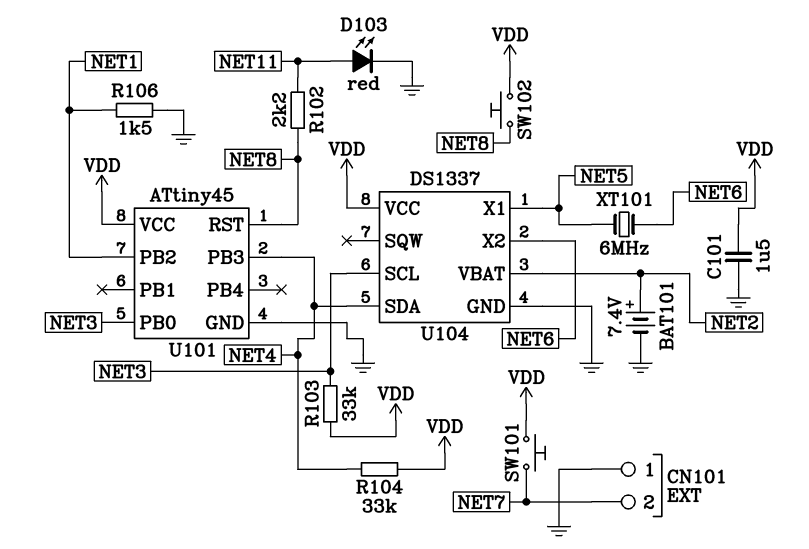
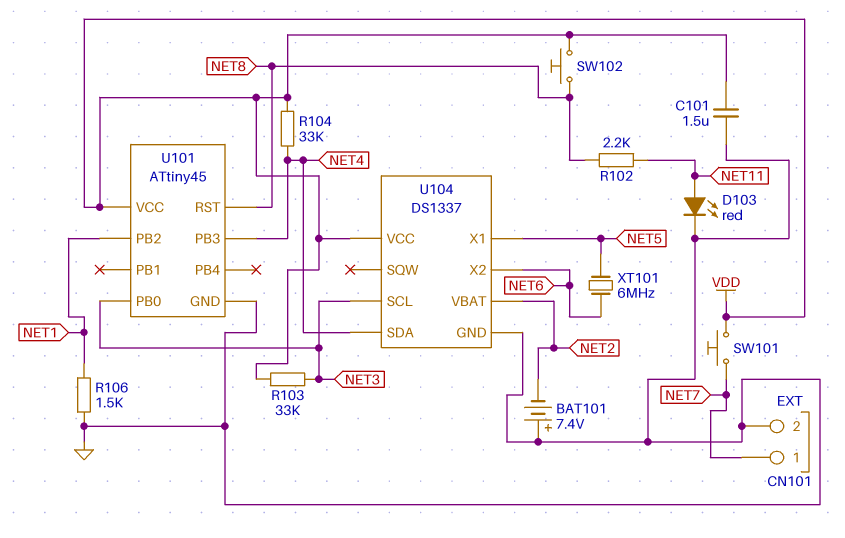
BAT101: 7.4V (plus NET2, minus GND) -> 7.4V (plus GND, minus NET2)
CN101 pin 1: GND -> NET7
CN101 pin 2: NET7 -> GND

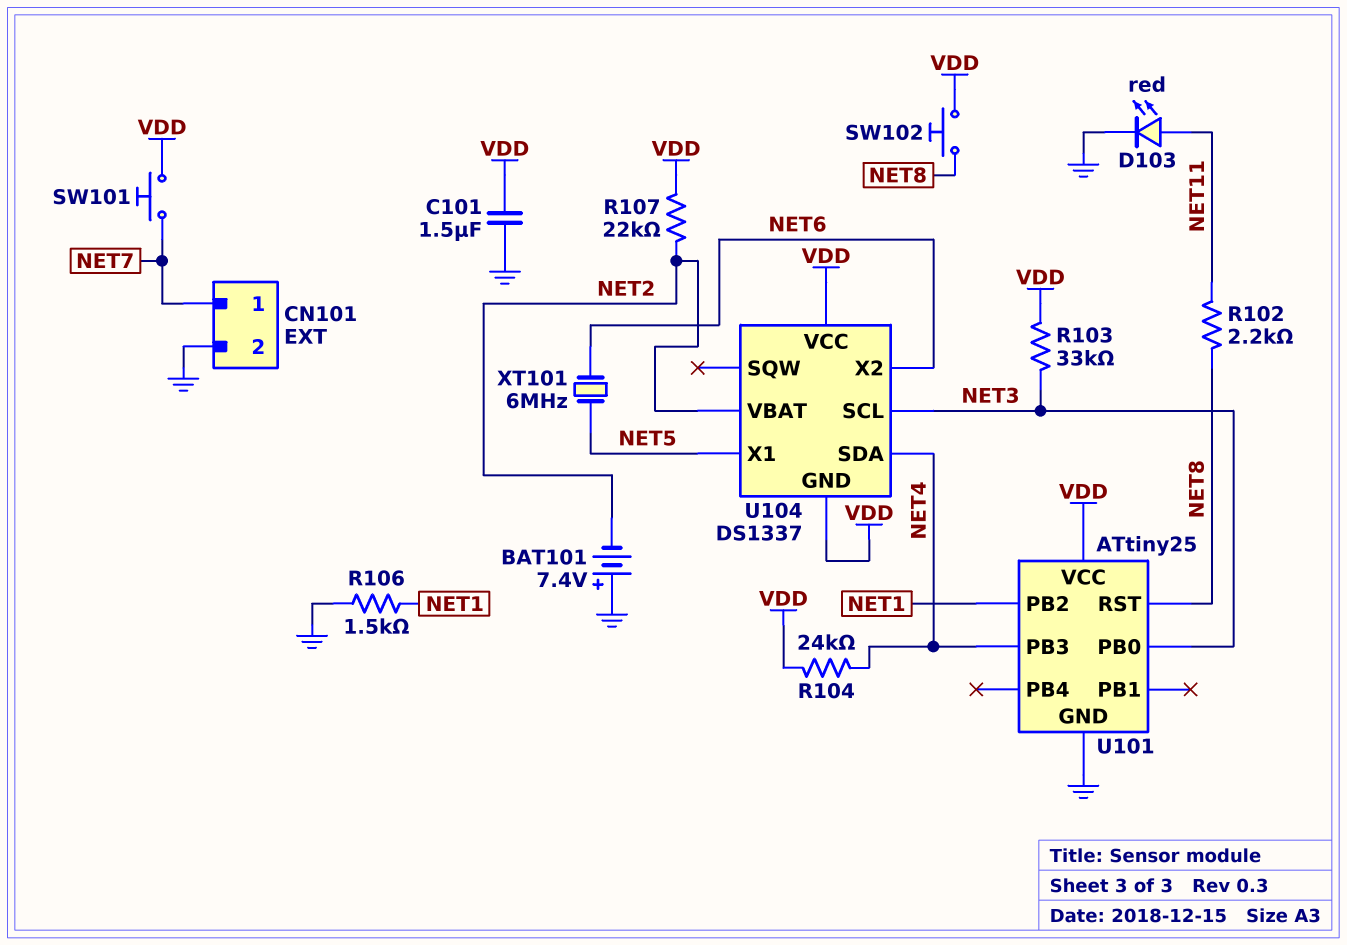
R104: 33k (NET4, VDD) -> 24k (NET4, VDD)
R107: none -> 22k (NET2, VDD)
U101: ATtiny45 -> ATtiny25
U104 pin GND: GND -> VDD

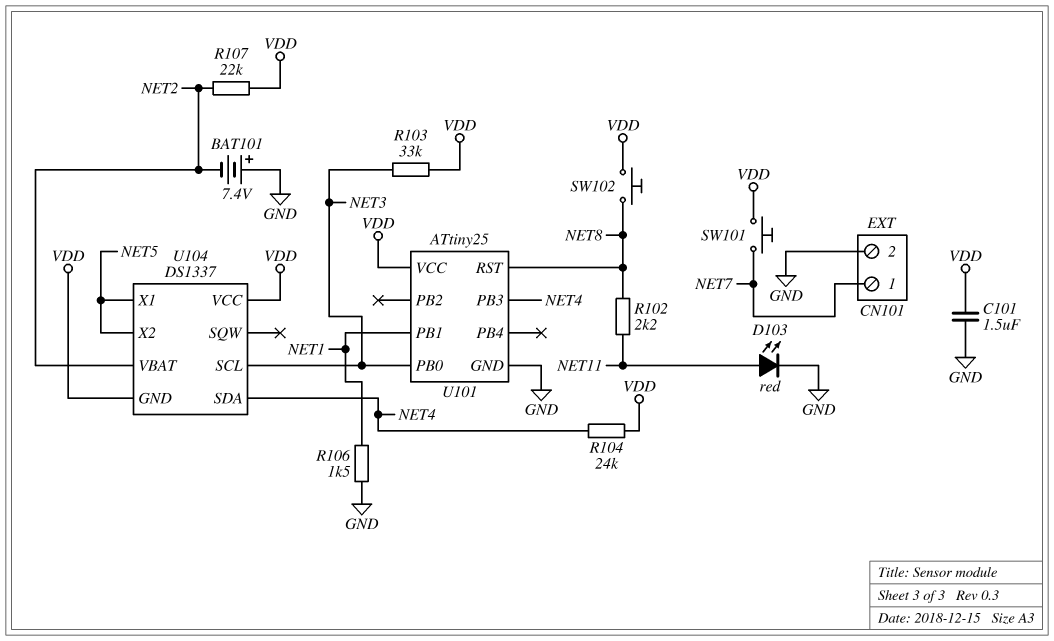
U101 pin PB1: none -> NET1
U101 pin PB2: NET1 -> none
U104 pin X2: NET6 -> NET5
XT101: 6MHz (NET5, NET6) -> none

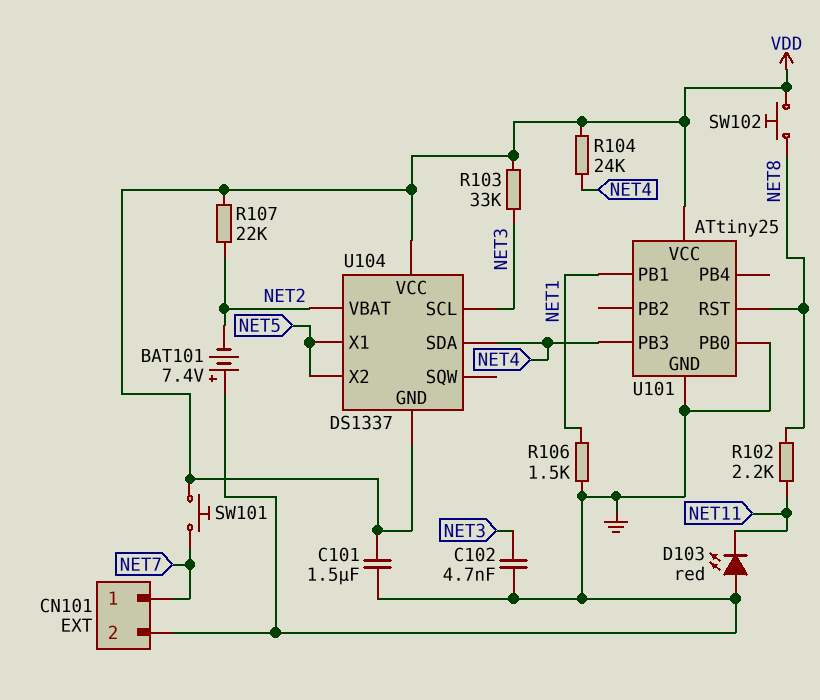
C102: none -> 4.7nF (GND, NET3)
D103: LED red (A NET11, K GND) -> LED red (A GND, K NET11)
U101 pin PB0: NET3 -> GND

